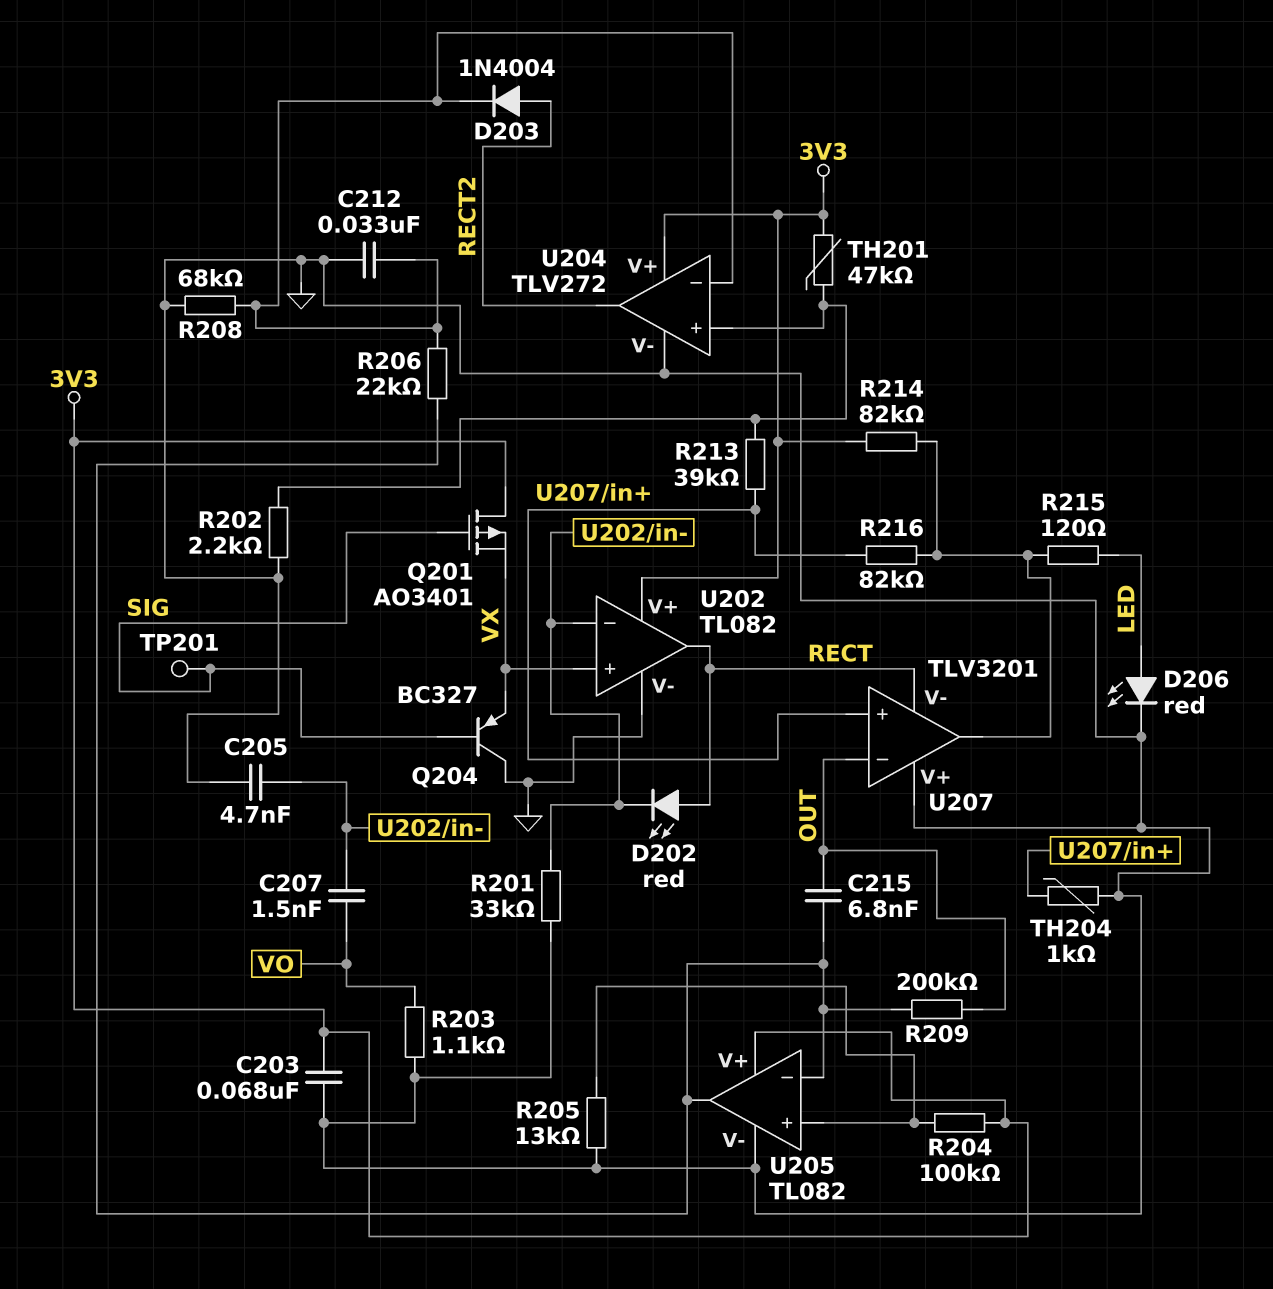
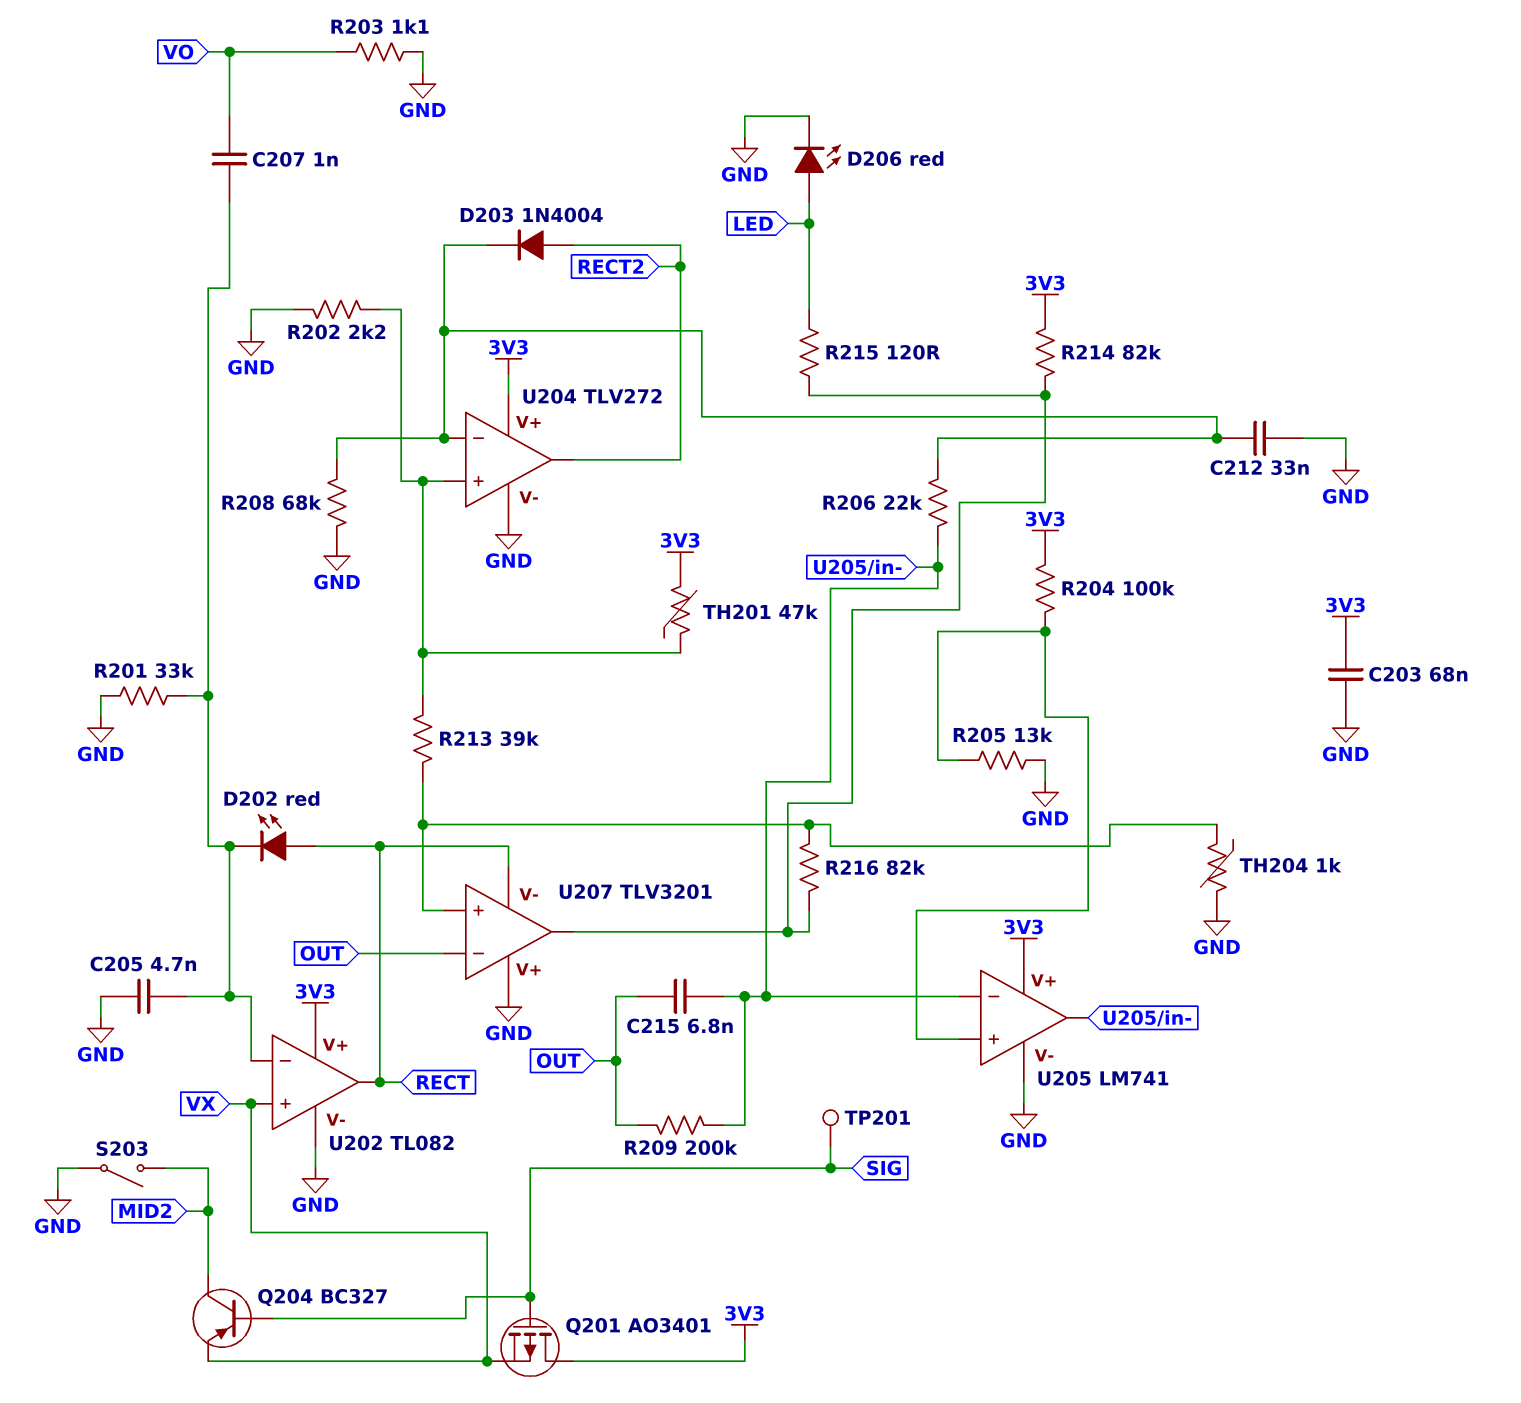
C207: 1.5nF (U202/in-, VO) -> 1nF (U202/in-, VO)
Q204: PNP BC327 (B SIG, C GND, E VX) -> PNP BC327 (B SIG, C MID2, E VX)
S203: none -> switch (GND, MID2)
U205: TL082 -> LM741

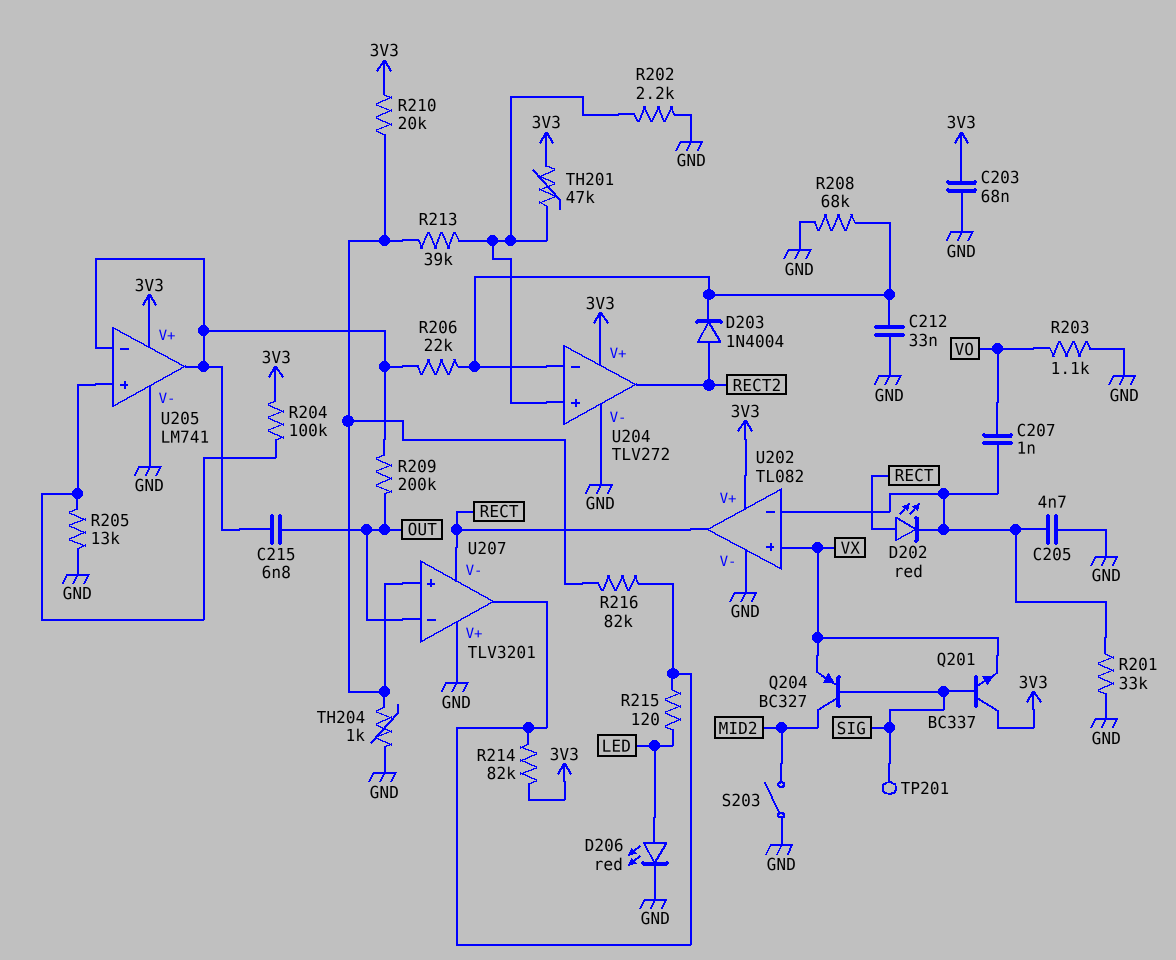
Q201: PMOS AO3401 (G SIG, D 3V3, S VX) -> NPN BC337 (B SIG, C 3V3, E VX)
R210: none -> 20k (3V3, U207/in+)

